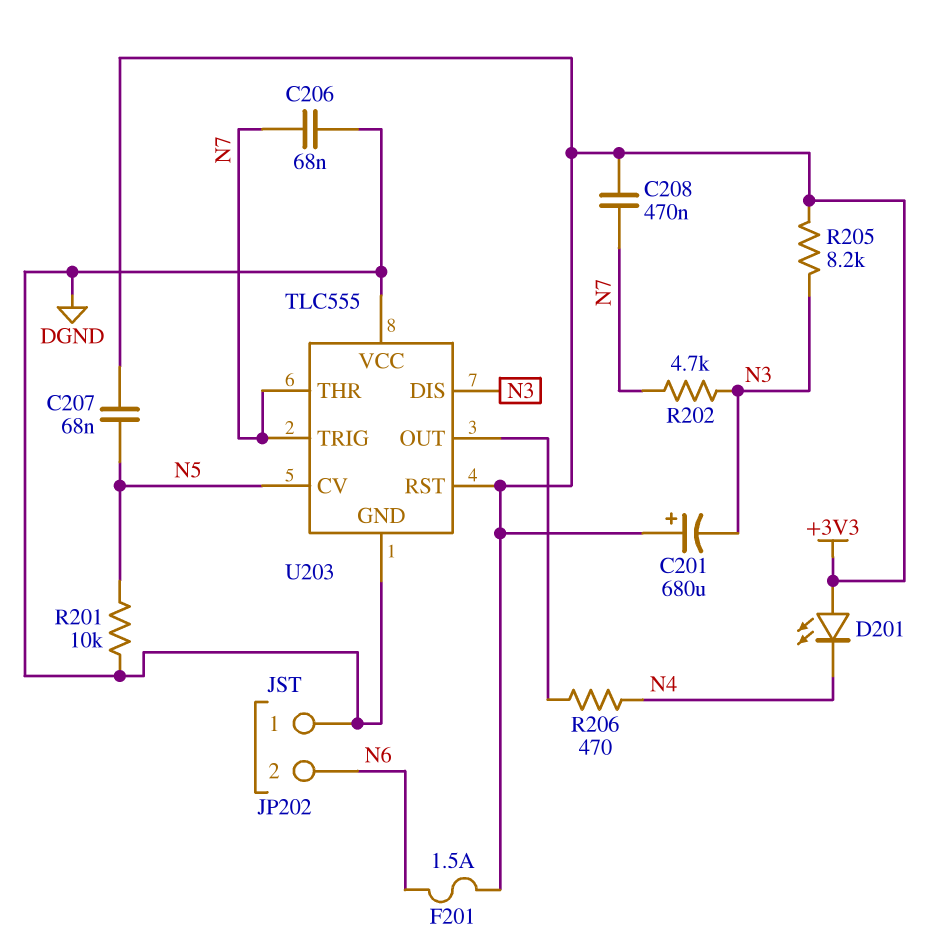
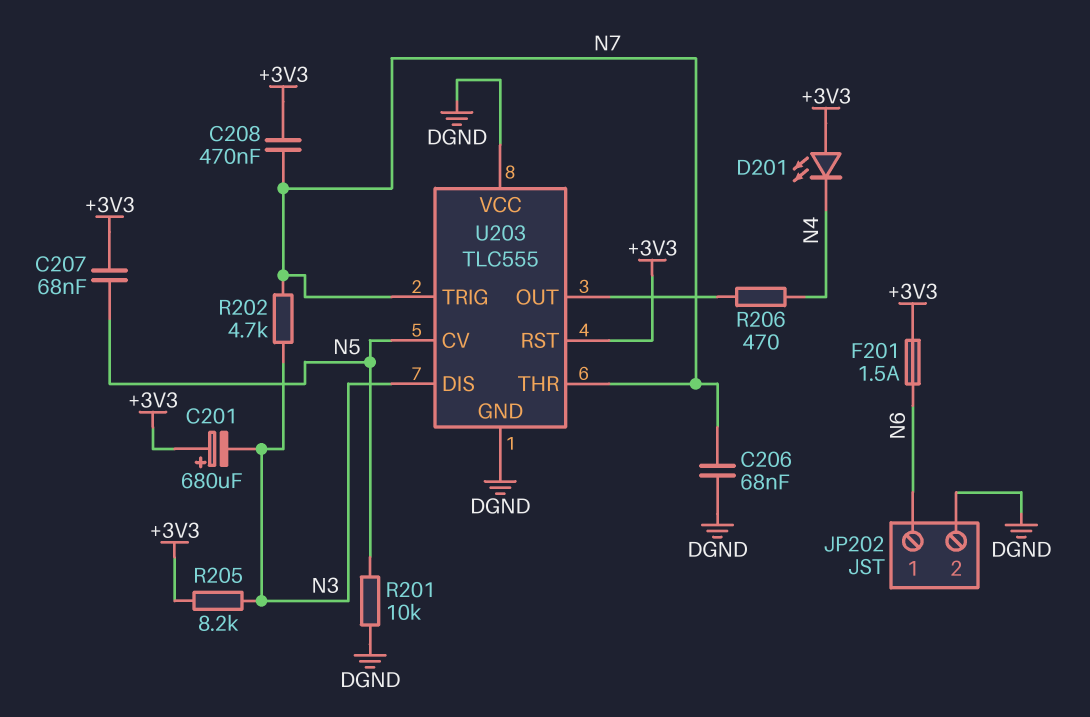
JP202 pin 1: DGND -> N6
JP202 pin 2: N6 -> DGND

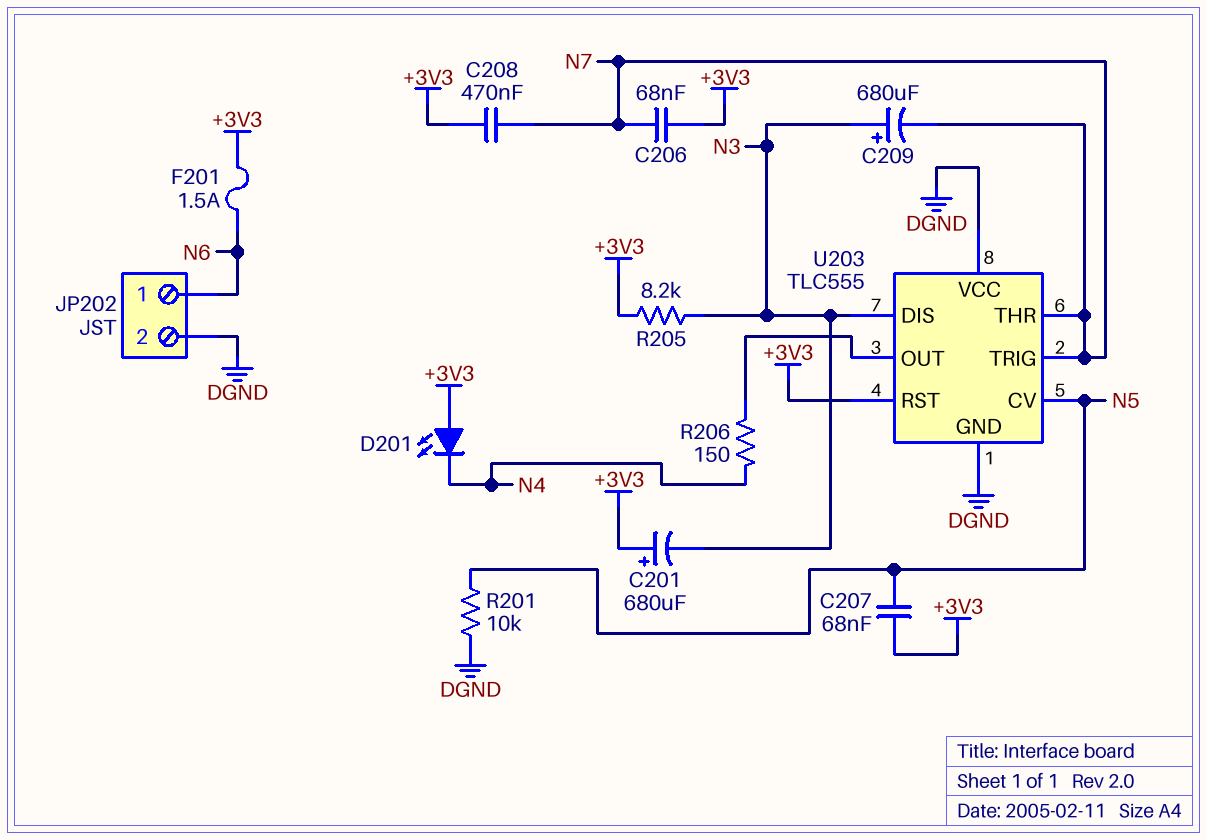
C206: 68nF (DGND, N7) -> 68nF (+3V3, N7)
C209: none -> 680uF (plus N3, minus N7)
R202: 4.7k (N3, N7) -> none
R206: 470 (N4, U203/OUT) -> 150 (N4, U203/OUT)

